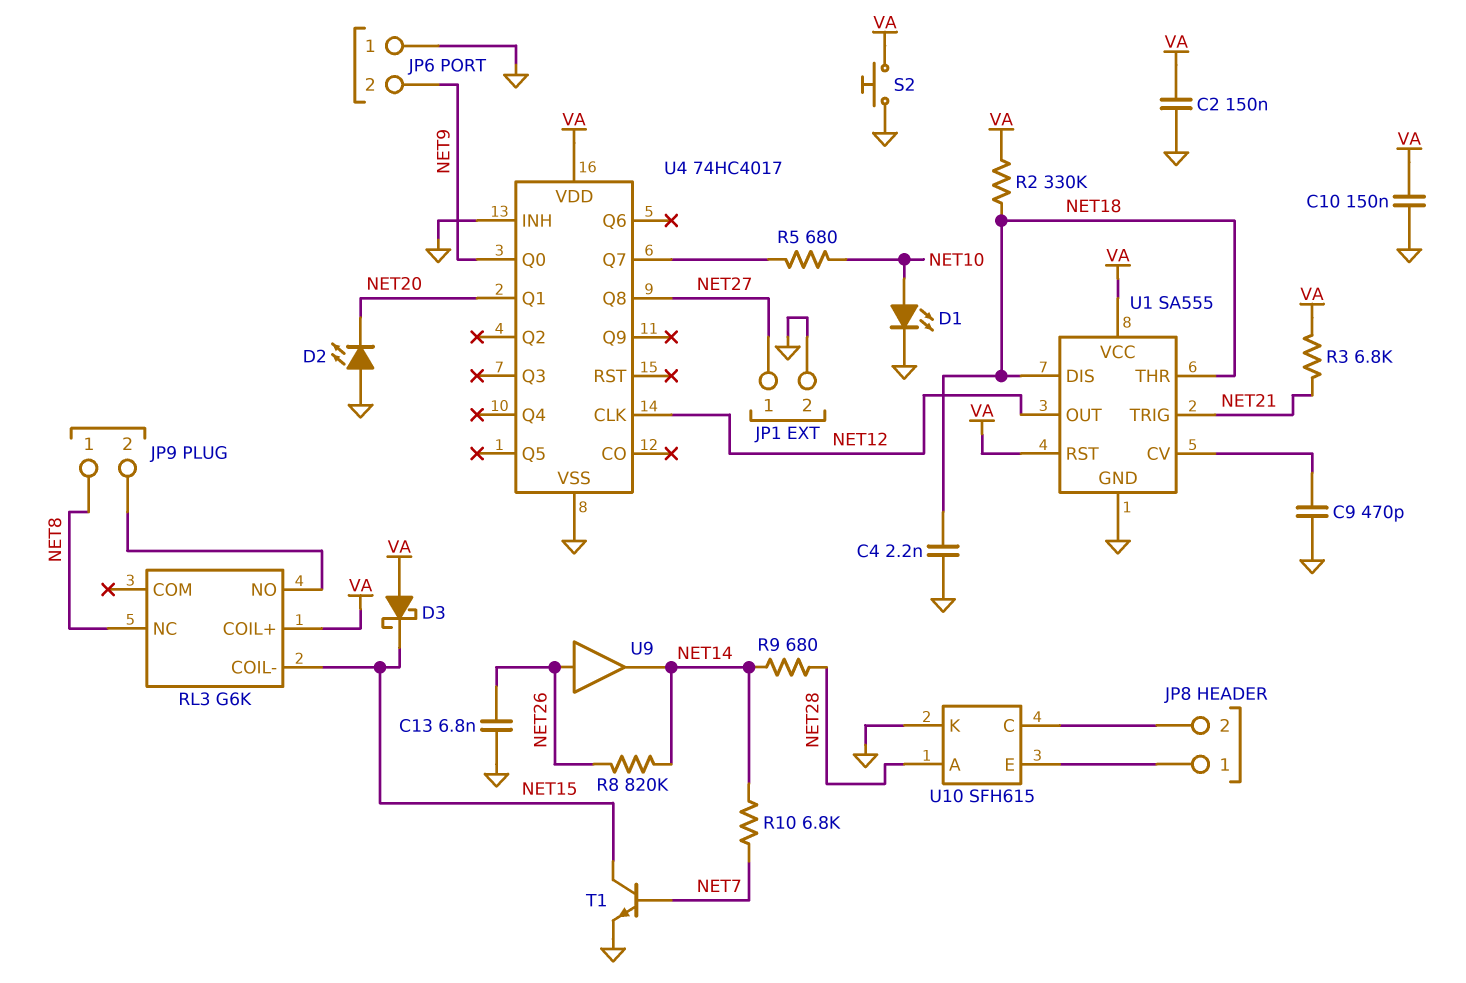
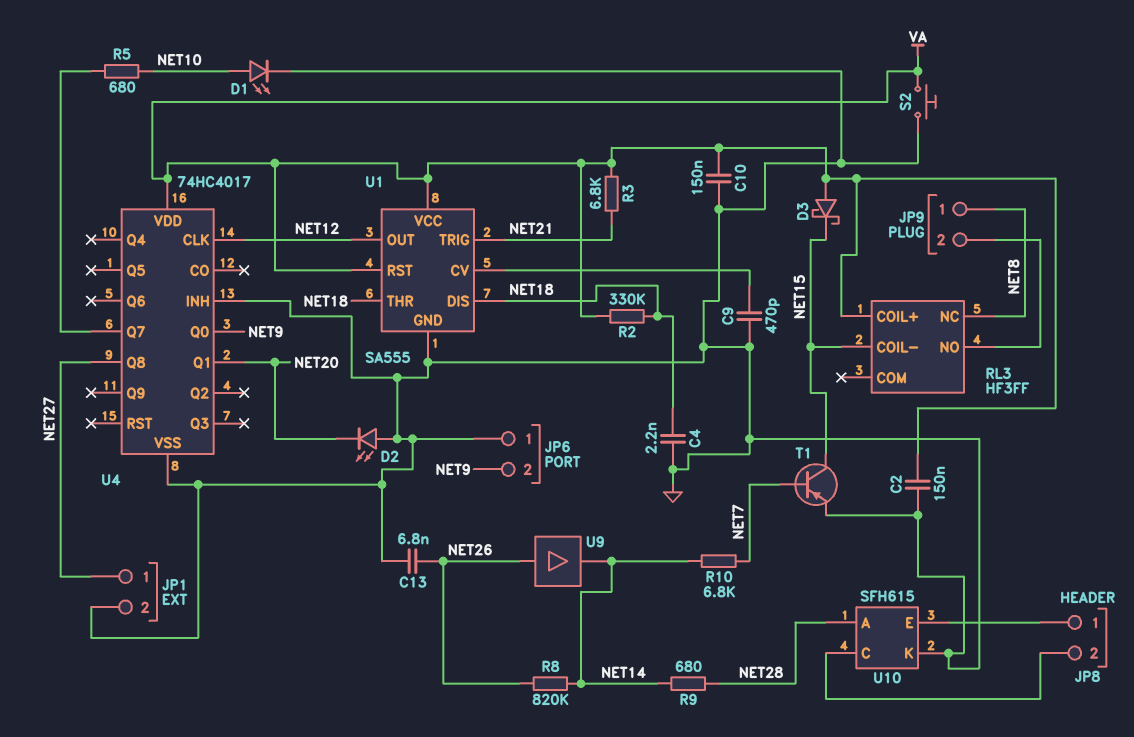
RL3: G6K -> HF3FF
T1: NPN (B NET7, C NET15, E GND) -> PNP (B NET7, C NET15, E GND)

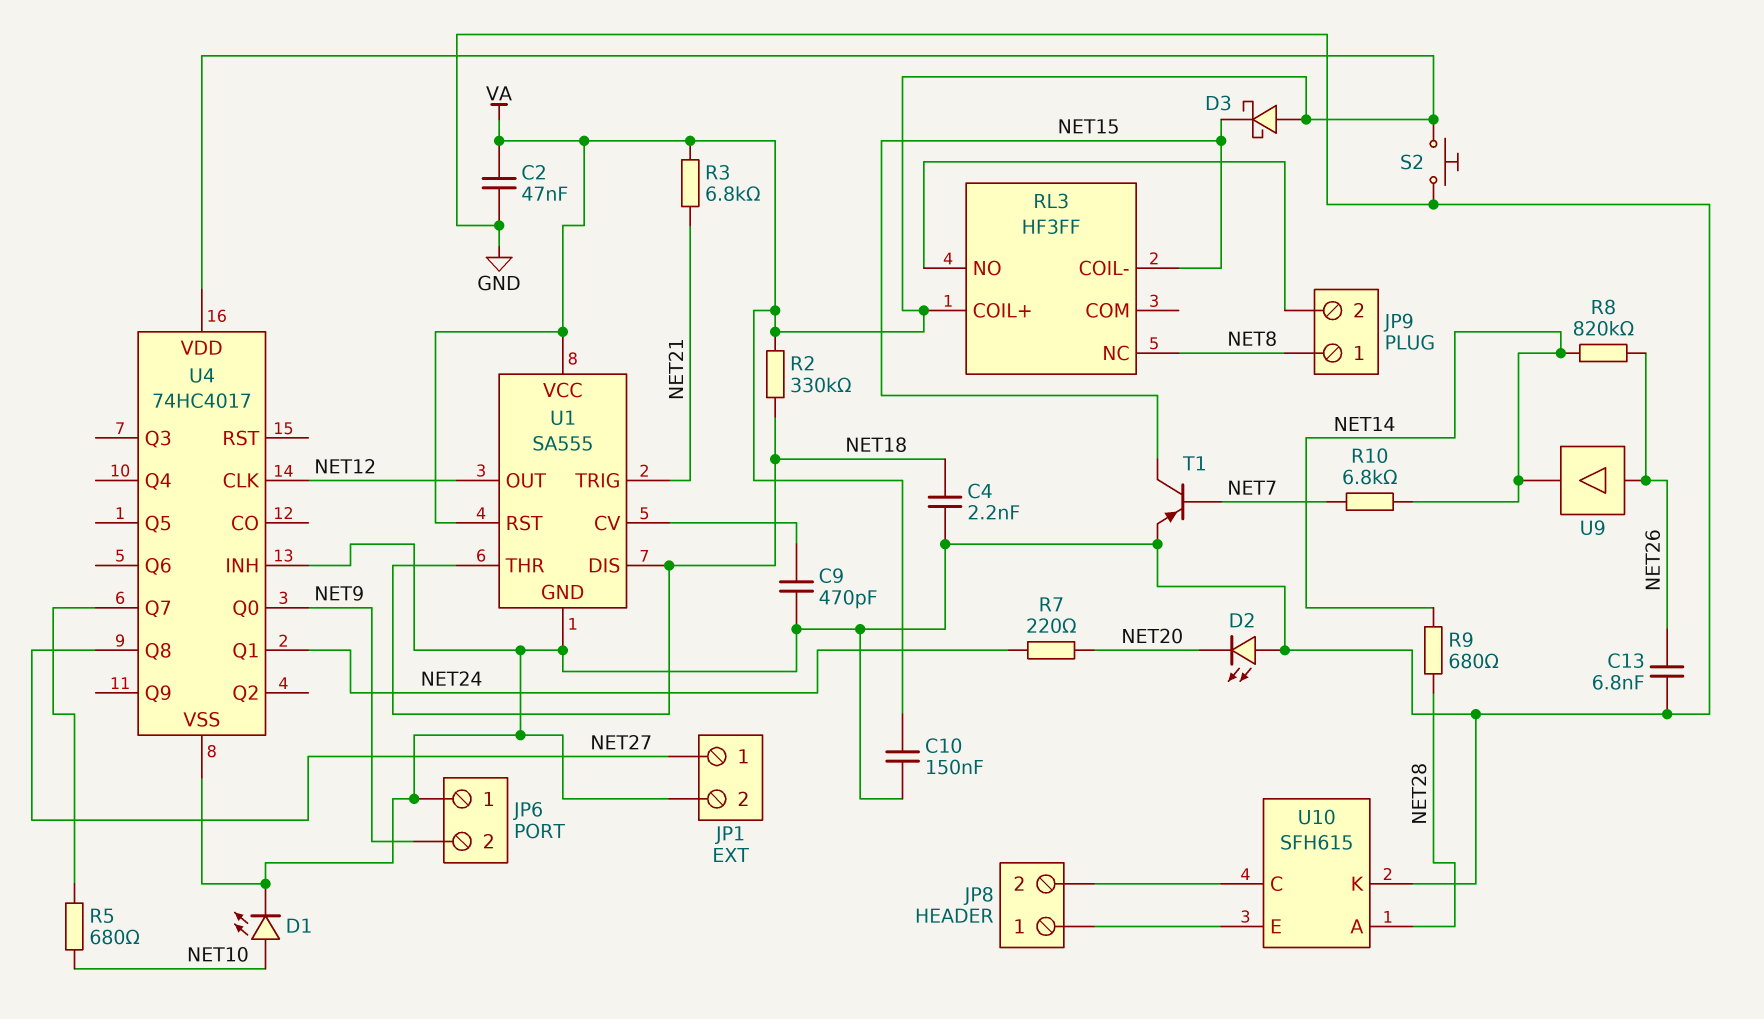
C2: 150nF (GND, VA) -> 47nF (GND, VA)
R7: none -> 220 (NET20, NET24)
U4 pin Q1: NET20 -> NET24

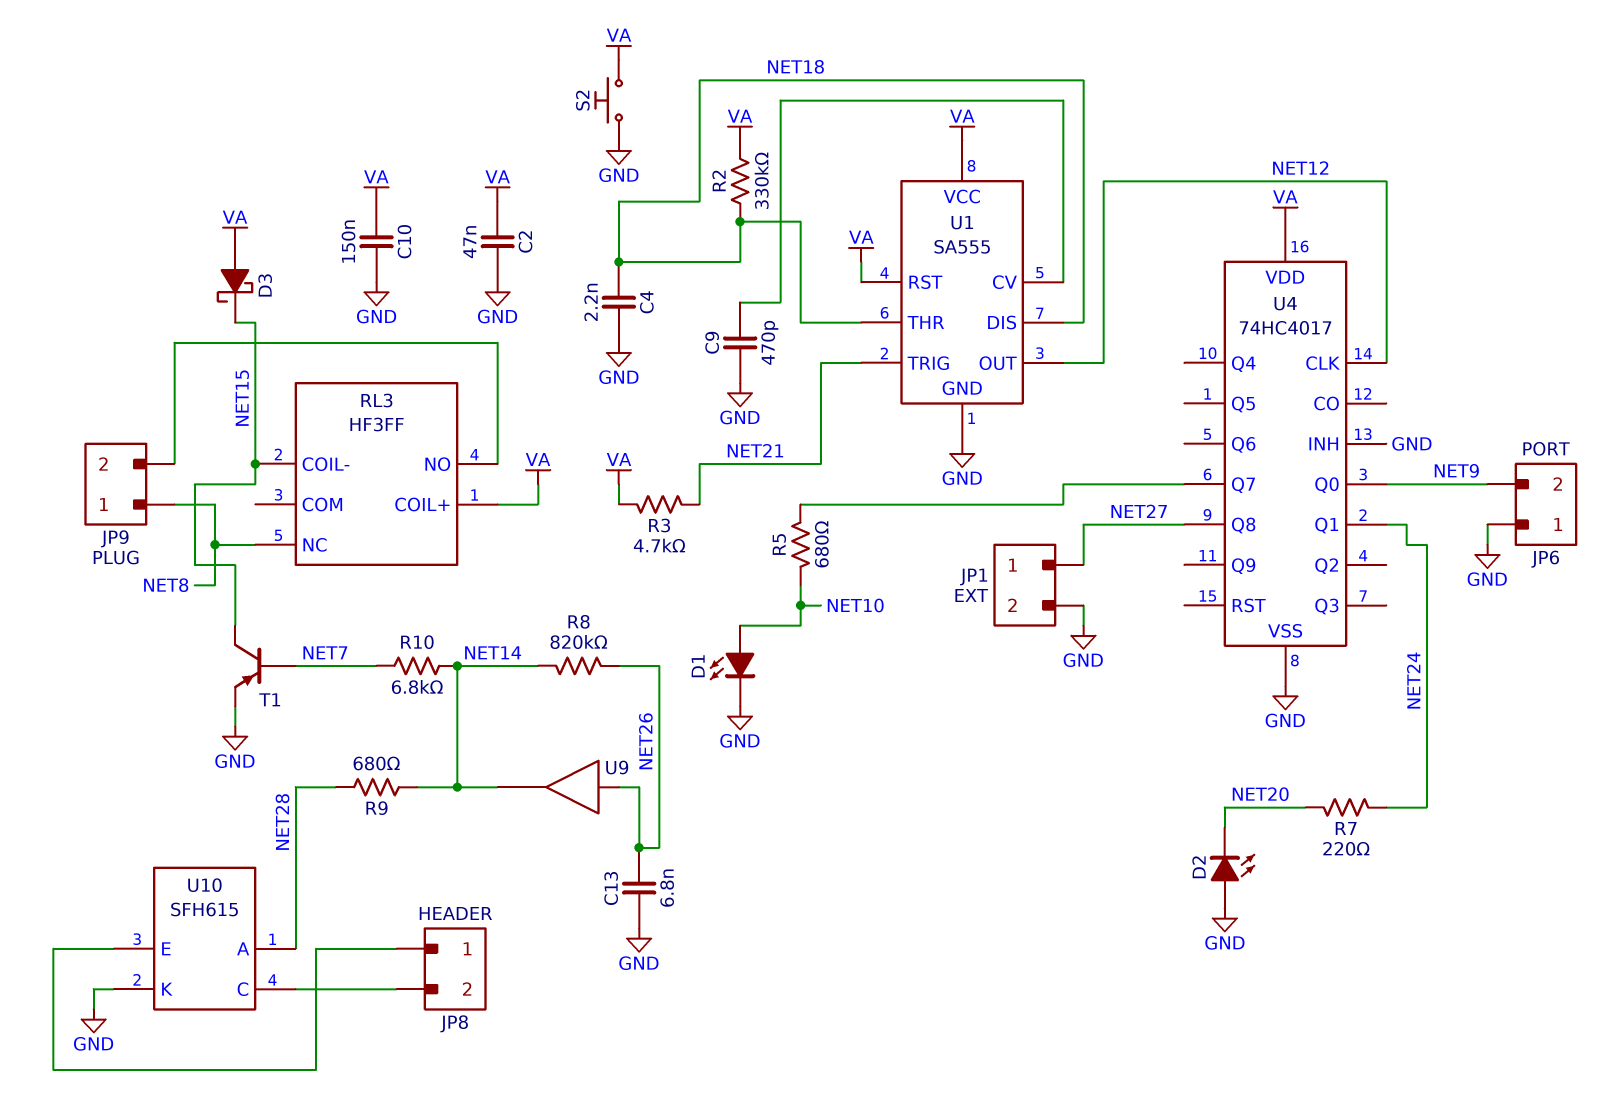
R3: 6.8k (NET21, VA) -> 4.7k (NET21, VA)

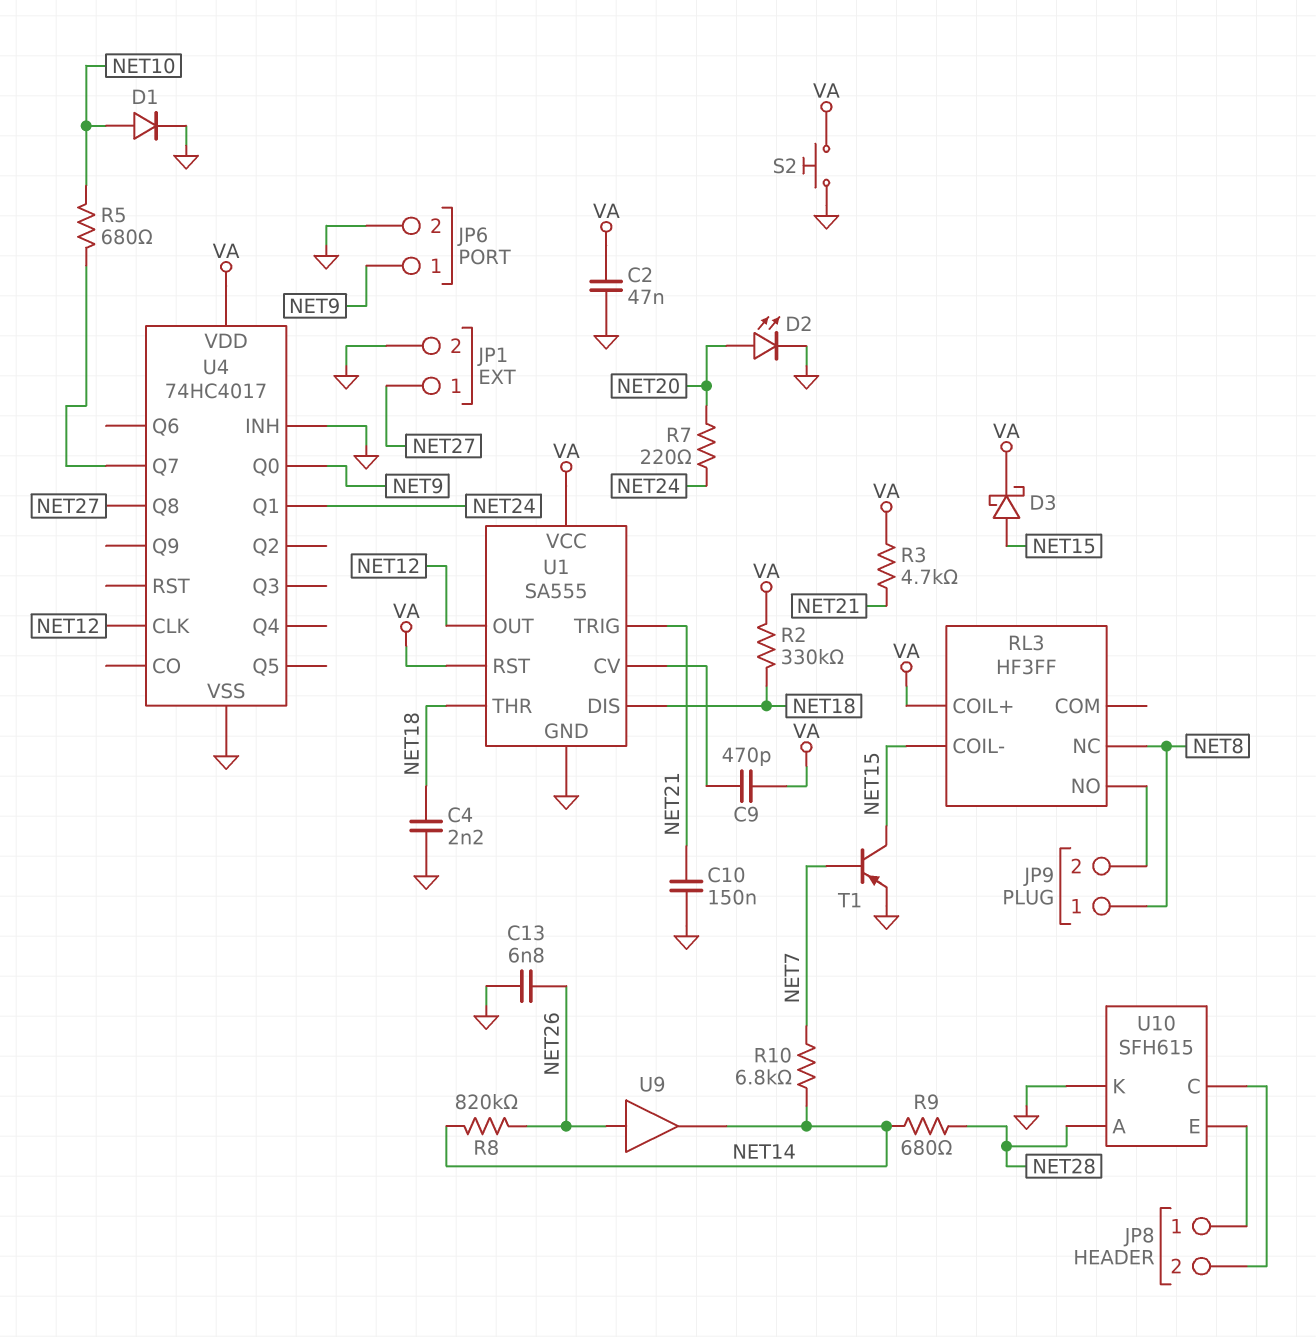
C9: 470pF (GND, U1/CV) -> 470pF (U1/CV, VA)
C10: 150nF (GND, VA) -> 150nF (GND, NET21)
D1: LED (A NET10, K GND) -> diode (A NET10, K GND)
D2: LED (A GND, K NET20) -> LED (A NET20, K GND)
D3: schottky (A VA, K NET15) -> schottky (A NET15, K VA)
JP6 pin 1: GND -> NET9
JP6 pin 2: NET9 -> GND

